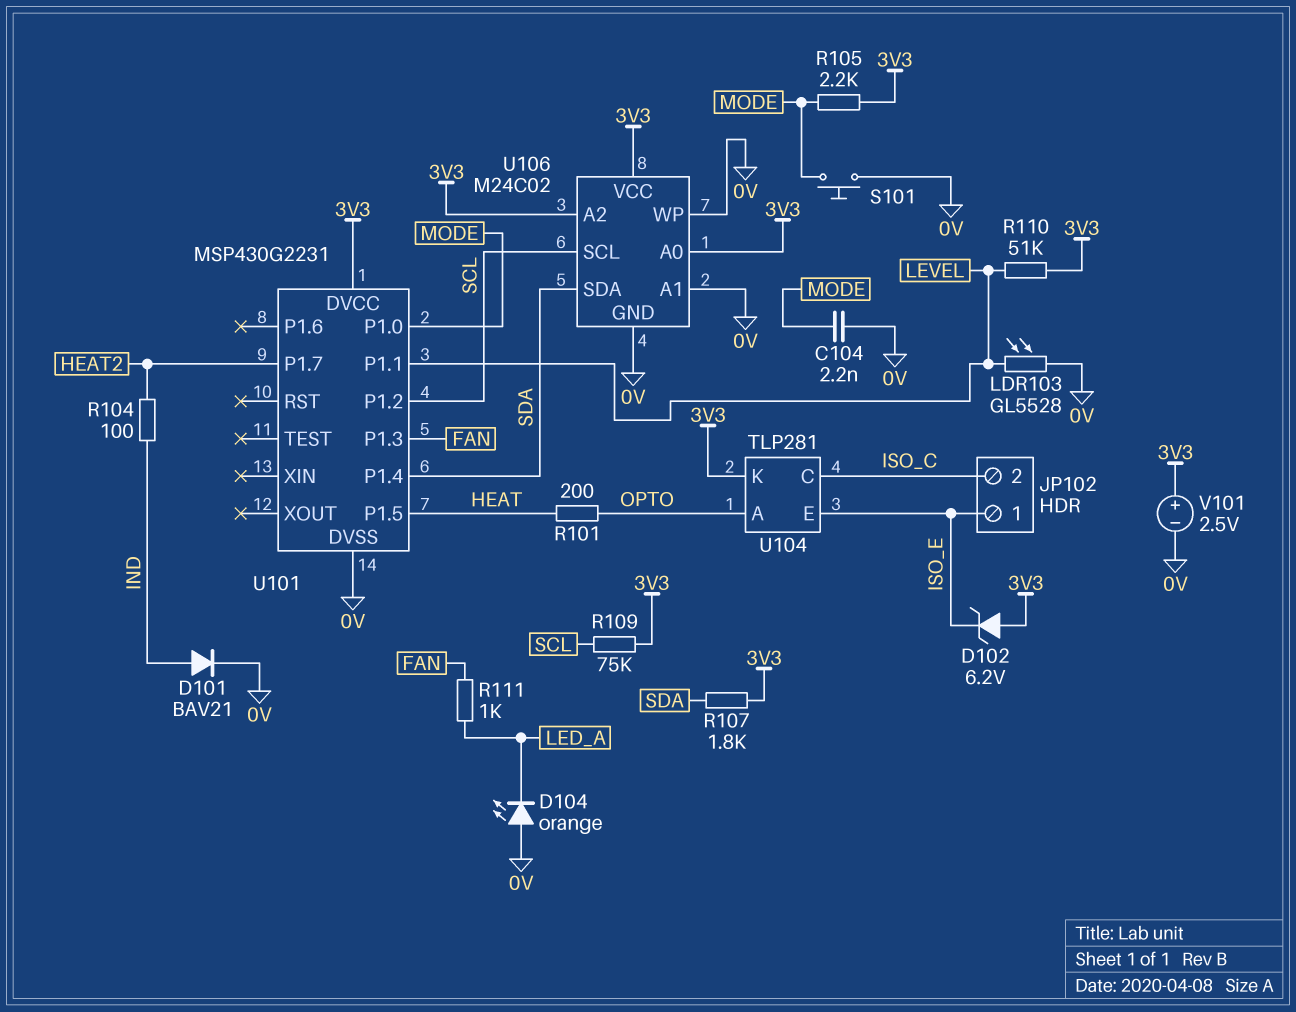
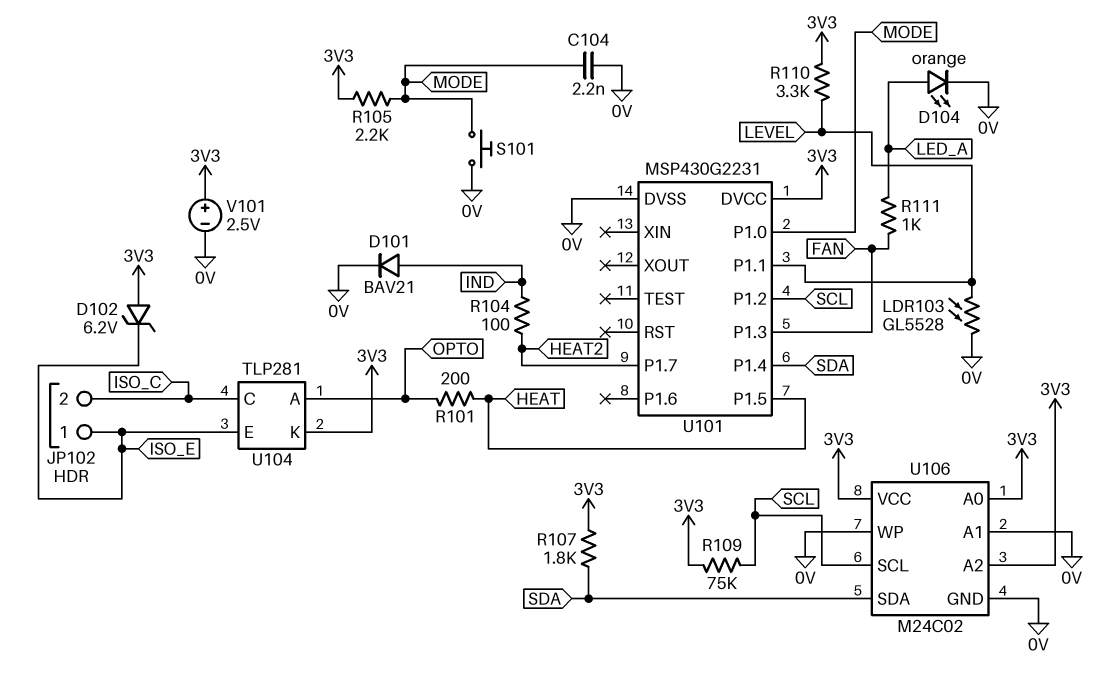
D104: LED orange (A 0V, K LED_A) -> LED orange (A LED_A, K 0V)
R110: 51k (3V3, LEVEL) -> 3.3k (3V3, LEVEL)

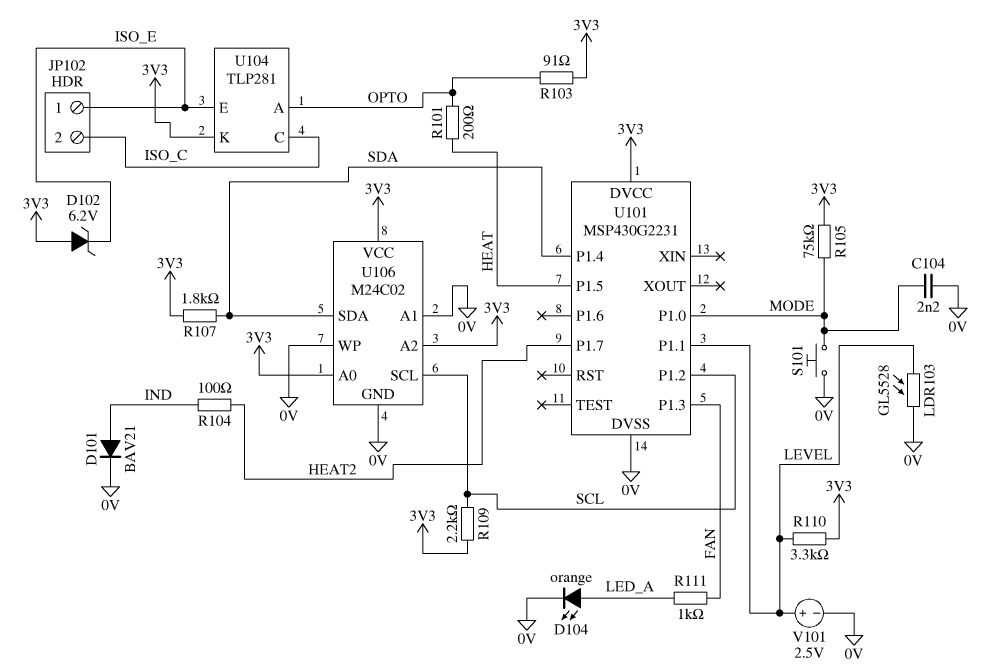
R103: none -> 91 (3V3, OPTO)
R105: 2.2k (3V3, MODE) -> 75k (3V3, MODE)
R109: 75k (3V3, SCL) -> 2.2k (3V3, SCL)
V101: 2.5V (plus 3V3, minus 0V) -> 2.5V (plus LEVEL, minus 0V)

